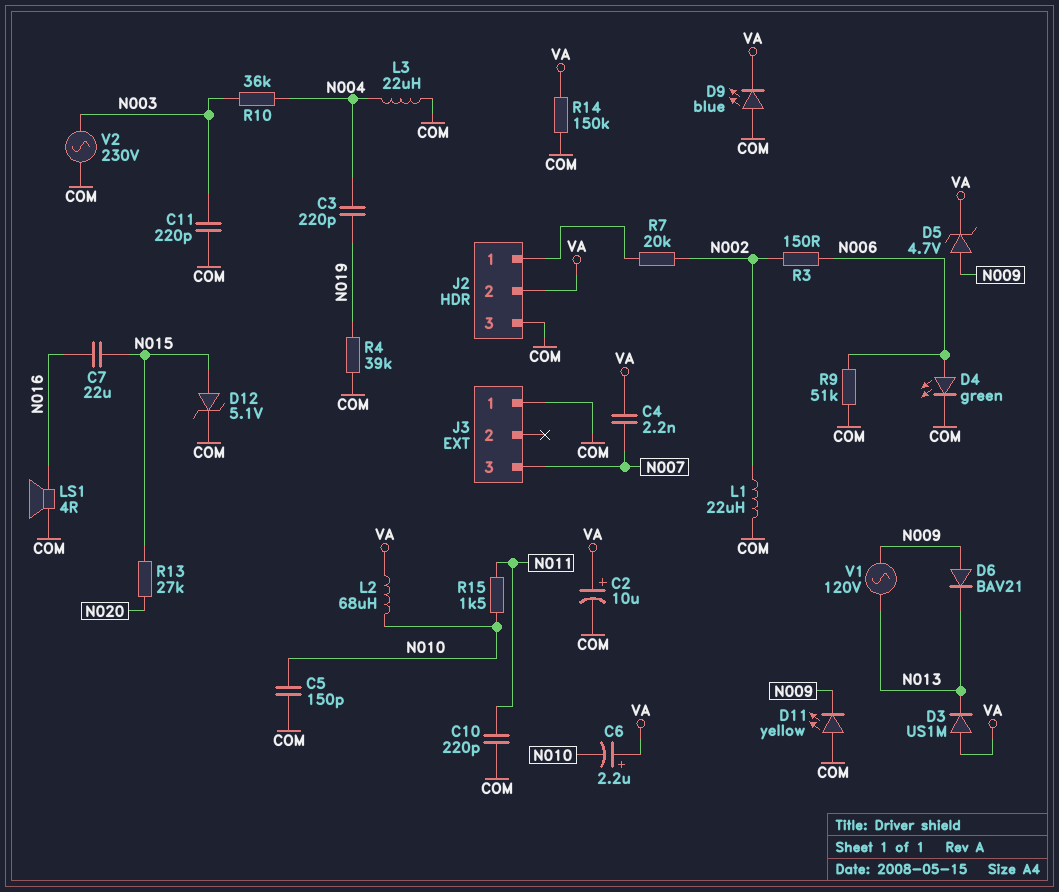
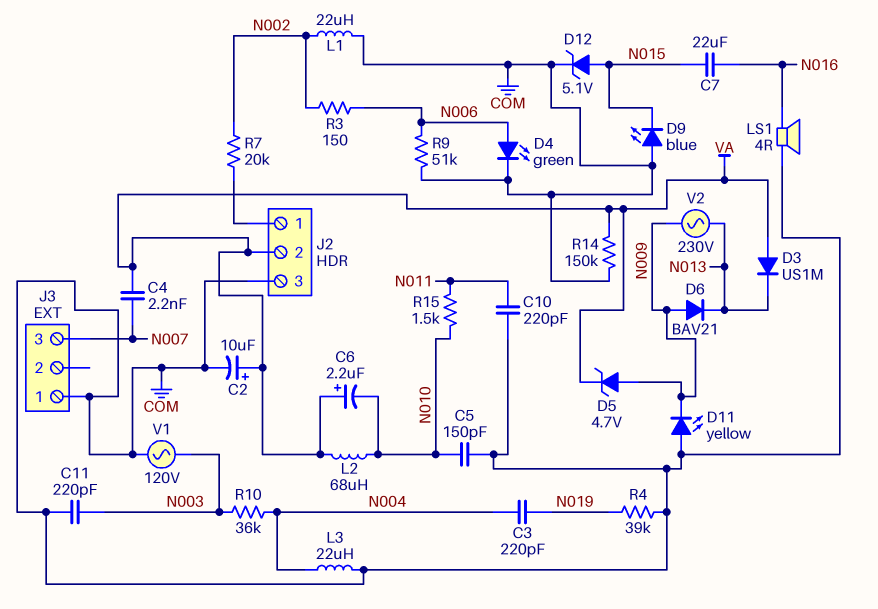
D9: LED blue (A COM, K VA) -> LED blue (A COM, K N015)
R13: 27k (N015, N020) -> none
V1: AC 120V (N009, N013) -> AC 120V (COM, N003)
V2: AC 230V (COM, N003) -> AC 230V (N009, N013)

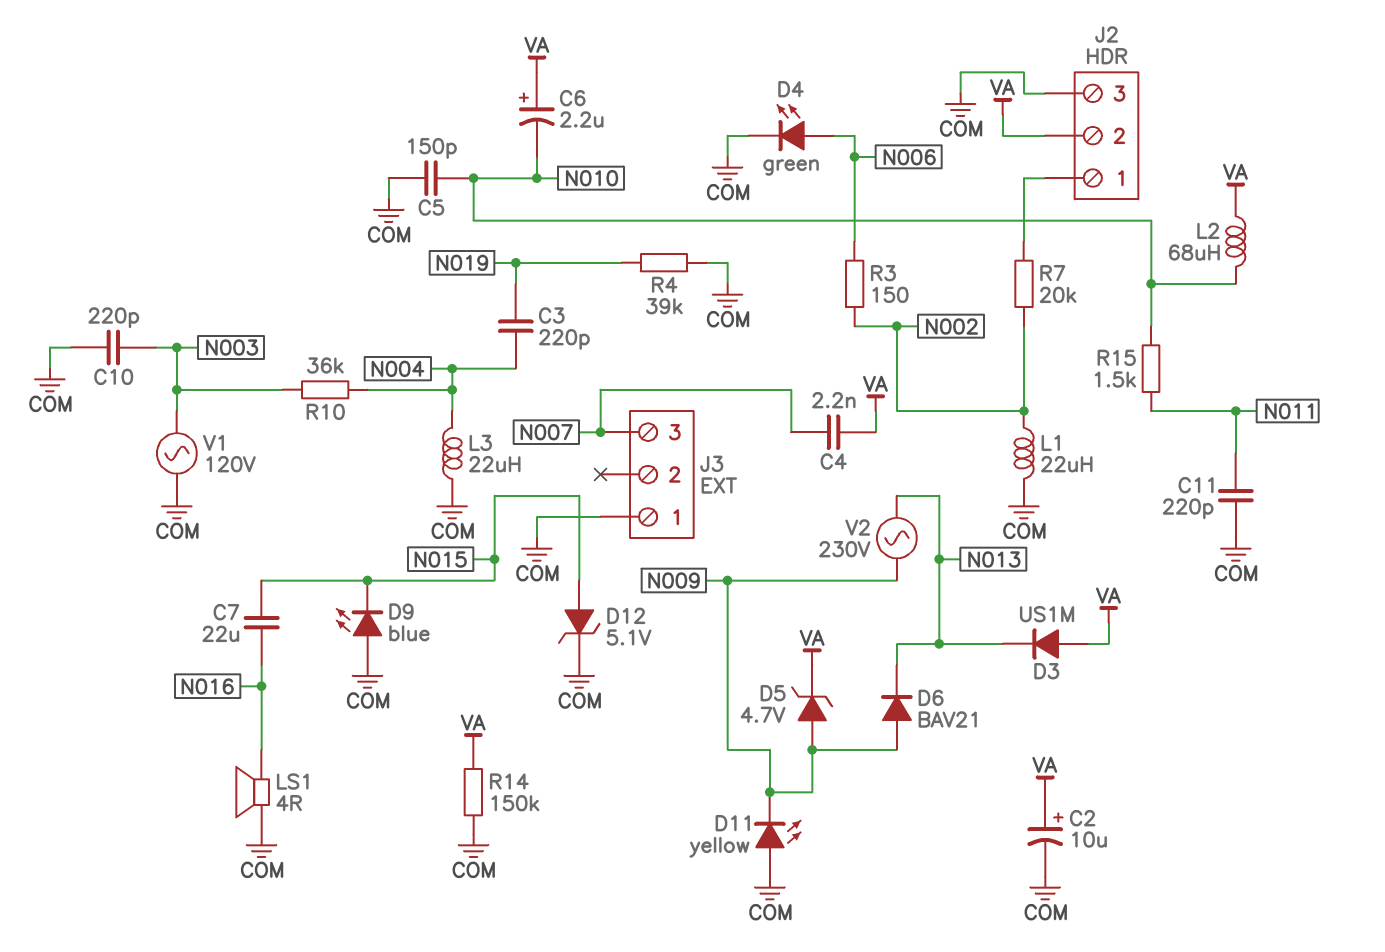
C10: 220pF (COM, N011) -> 220pF (COM, N003)
C11: 220pF (COM, N003) -> 220pF (COM, N011)
R9: 51k (COM, N006) -> none

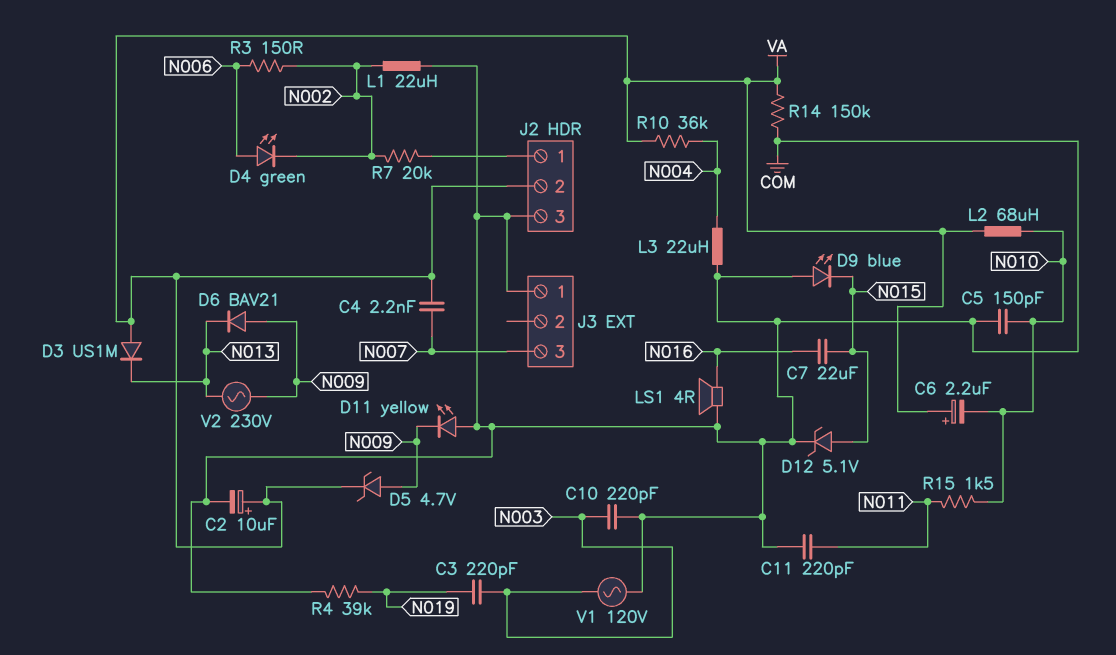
C3: 220pF (N004, N019) -> 220pF (N003, N019)
D4: LED green (A N006, K COM) -> LED green (A N006, K N002)
R10: 36k (N003, N004) -> 36k (N004, VA)

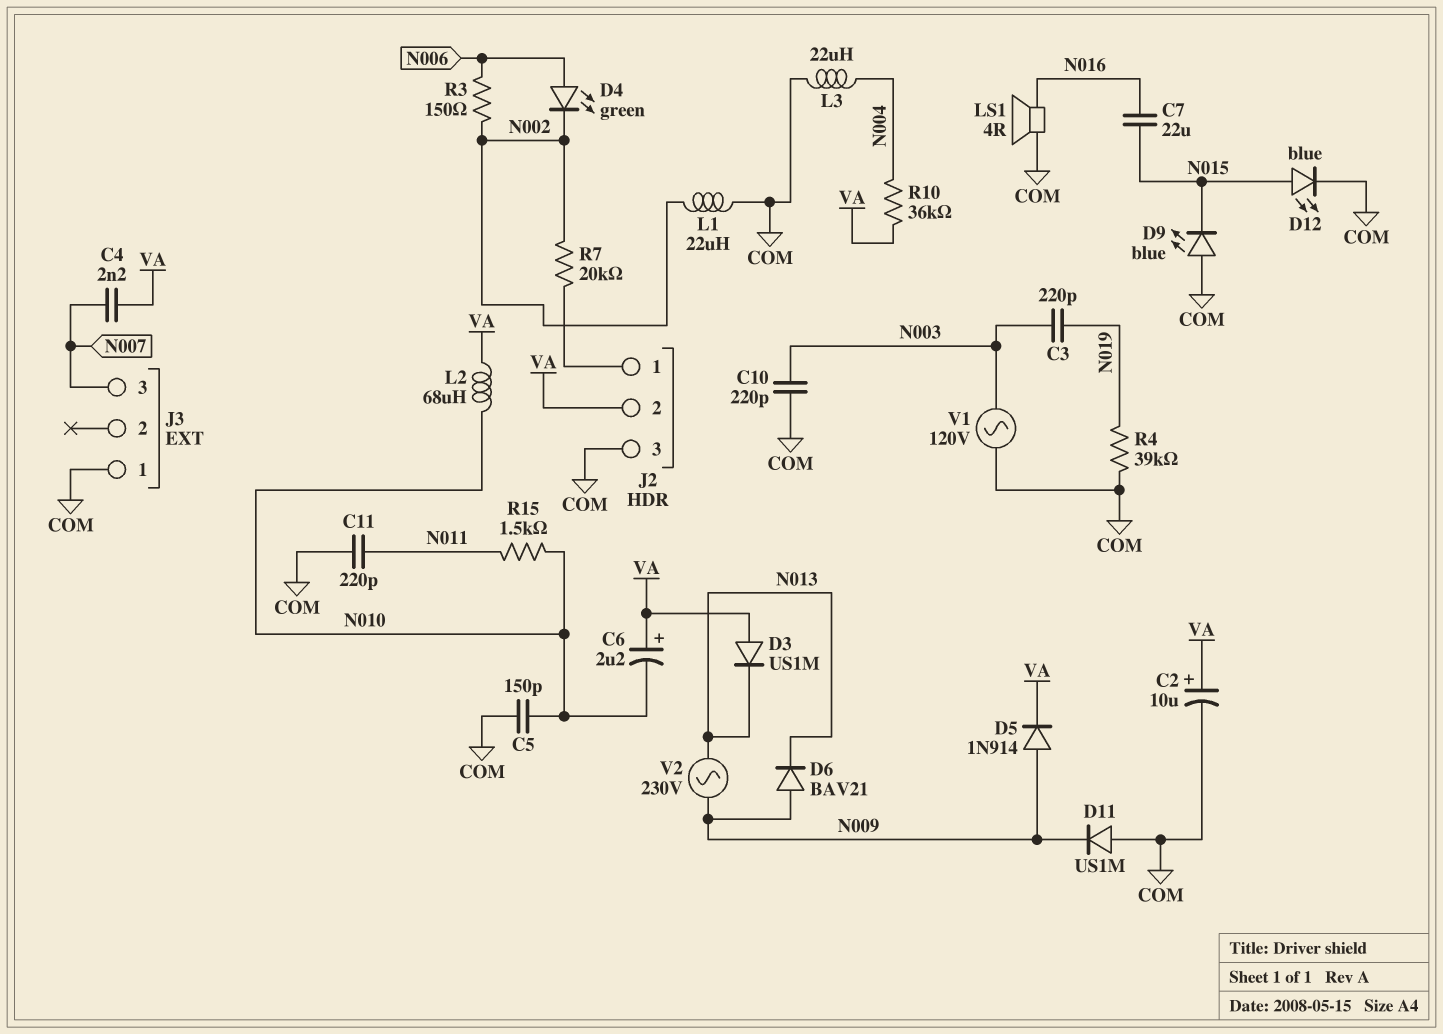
D5: zener 4.7V (A N009, K VA) -> diode 1N914 (A N009, K VA)
D11: LED yellow (A COM, K N009) -> diode US1M (A COM, K N009)
D12: zener 5.1V (A N015, K COM) -> LED blue (A N015, K COM)
R14: 150k (COM, VA) -> none

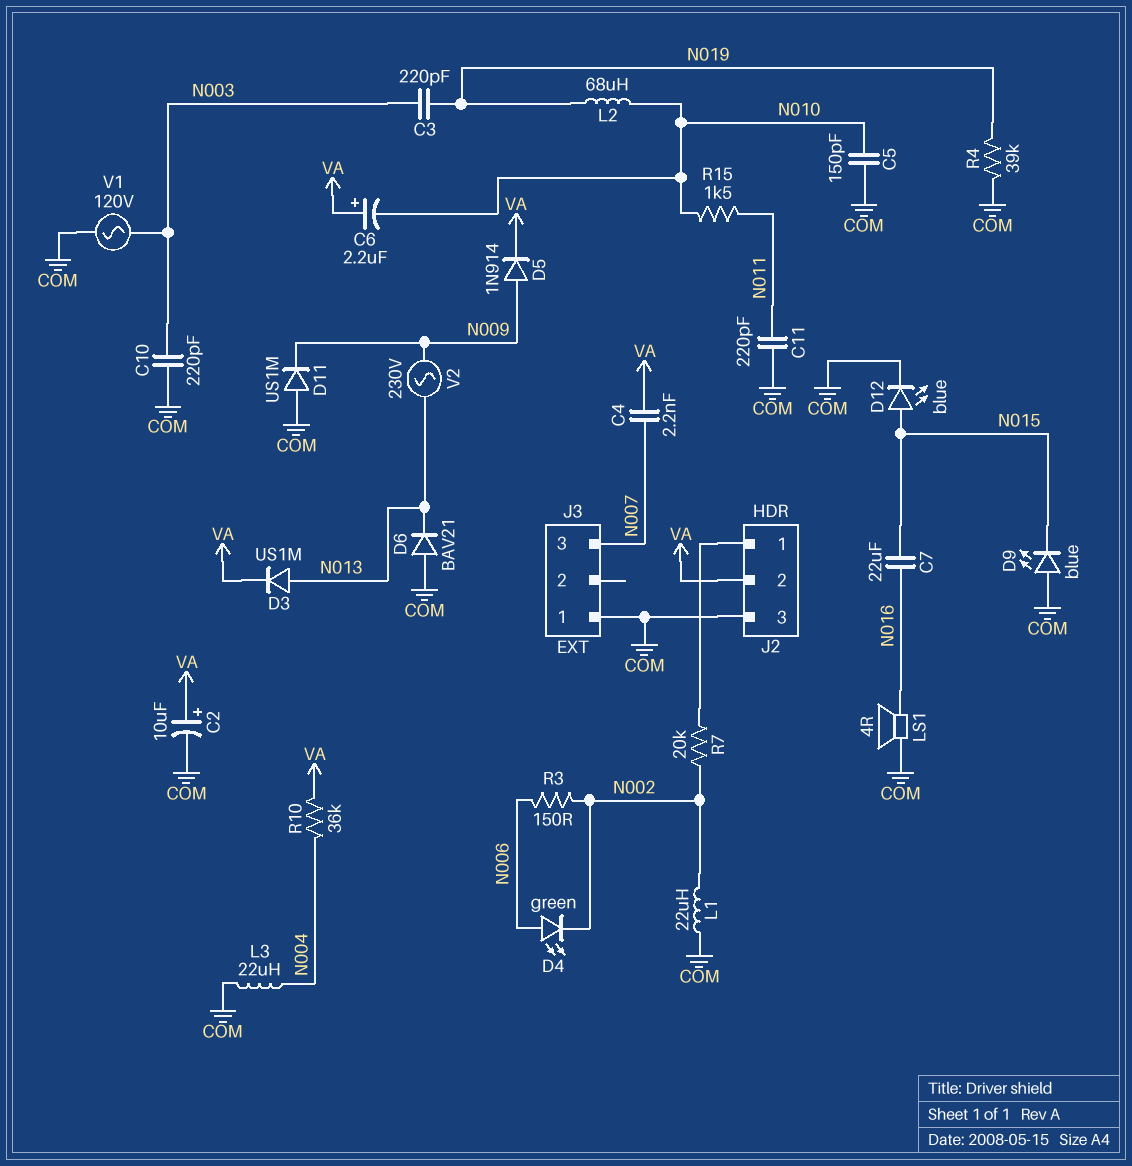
D3: diode US1M (A VA, K N013) -> diode US1M (A N013, K VA)
D6: diode BAV21 (A N009, K N013) -> diode BAV21 (A COM, K N013)
L2: 68uH (N010, VA) -> 68uH (N010, N019)

